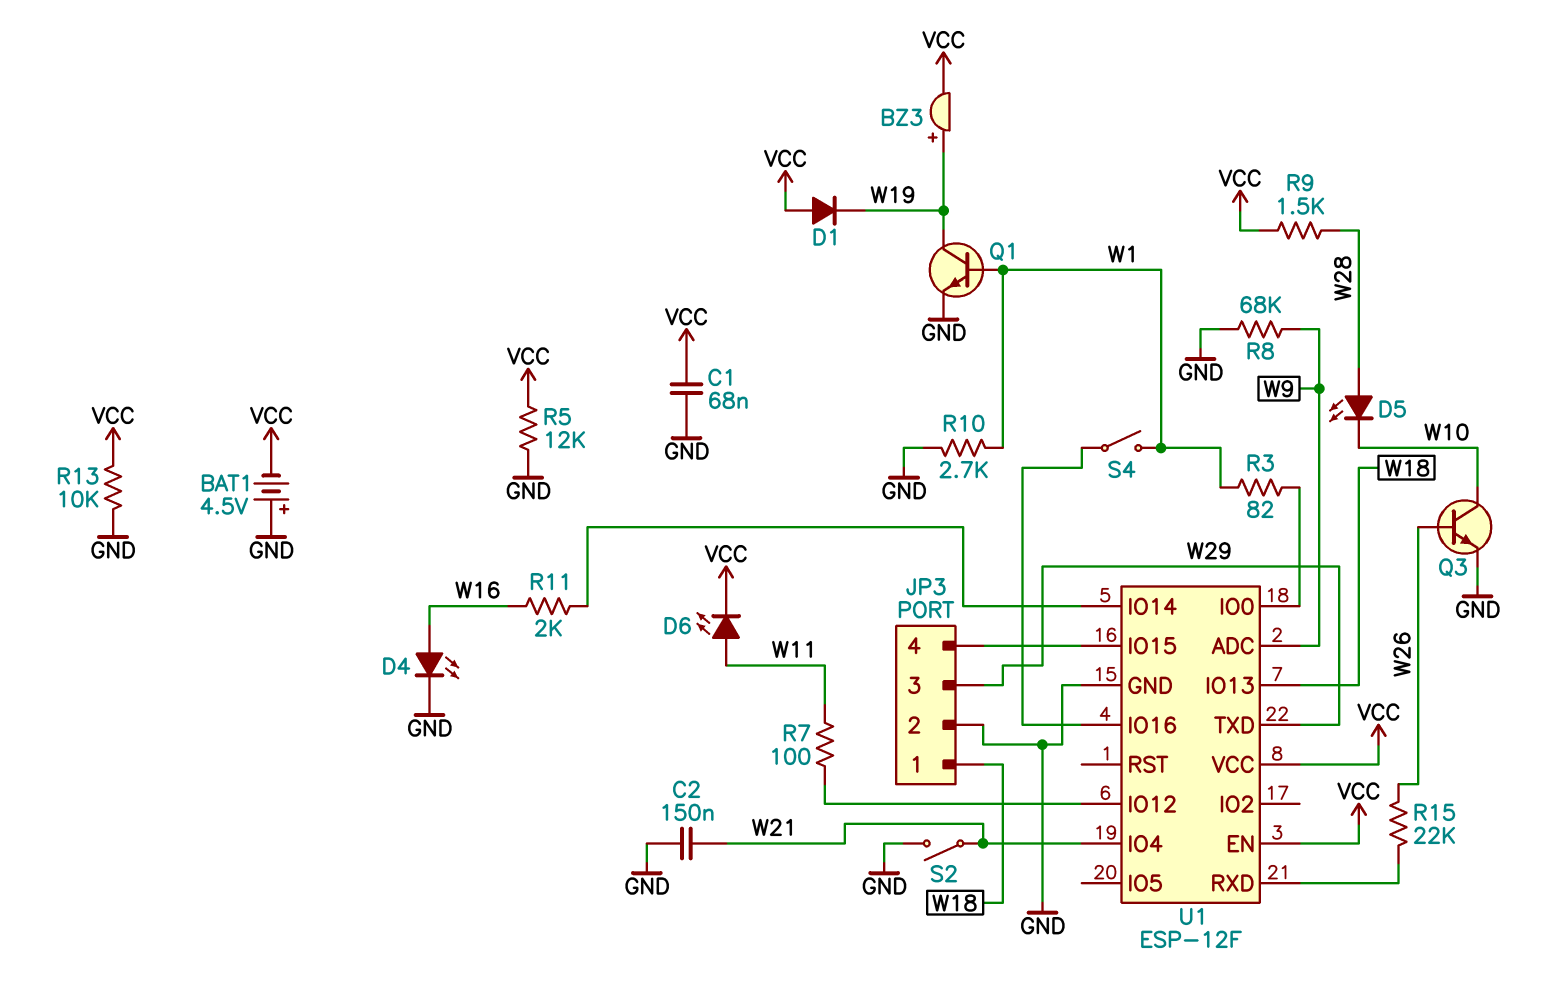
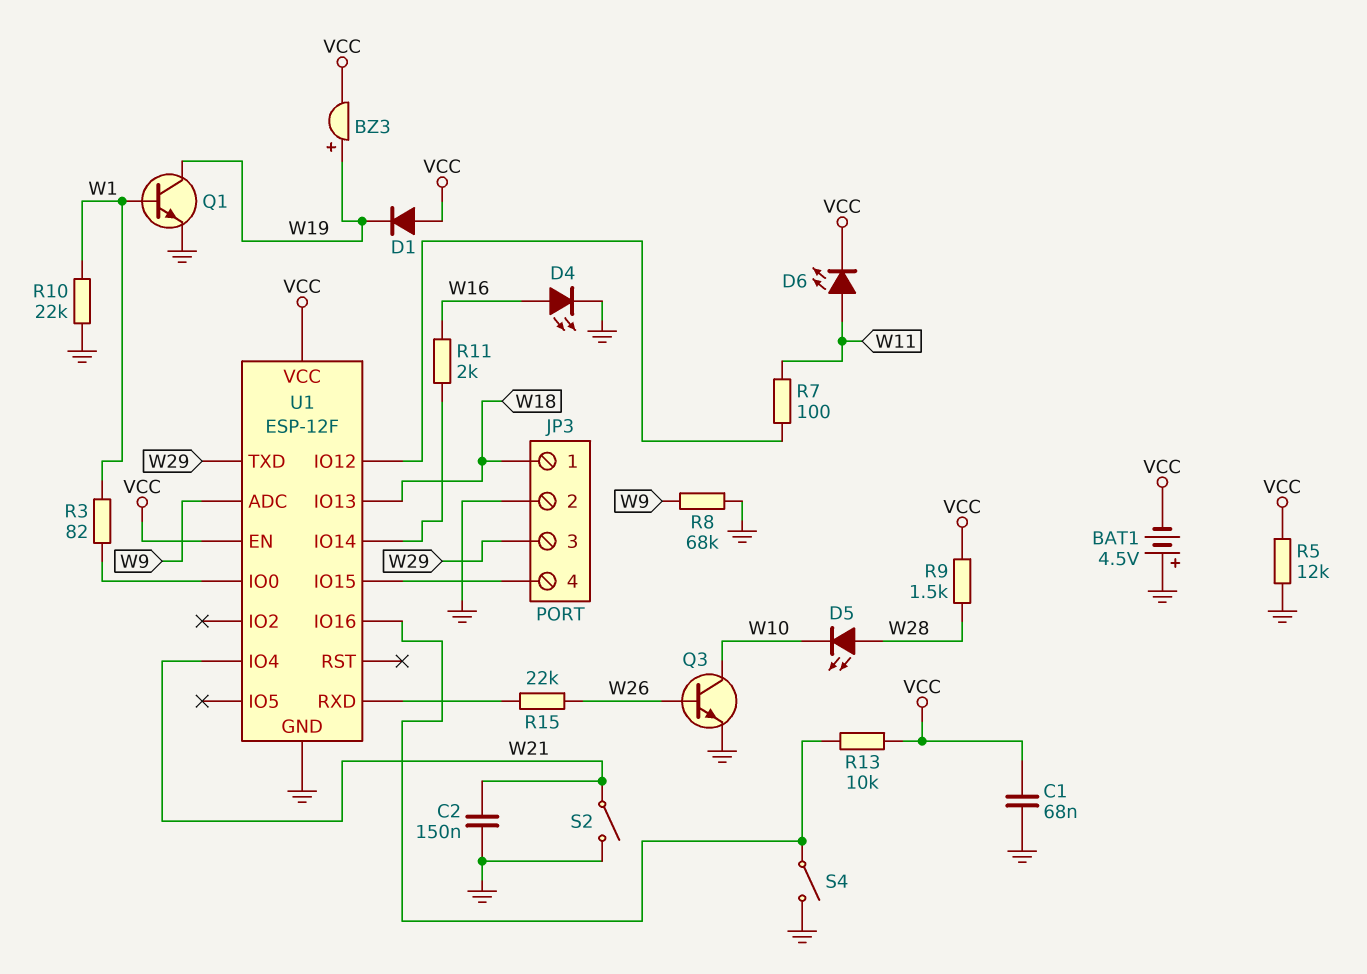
R10: 2.7k (GND, W1) -> 22k (GND, W1)
R13: 10k (GND, VCC) -> 10k (U1/IO16, VCC)
S4: switch (U1/IO16, W1) -> switch (GND, U1/IO16)

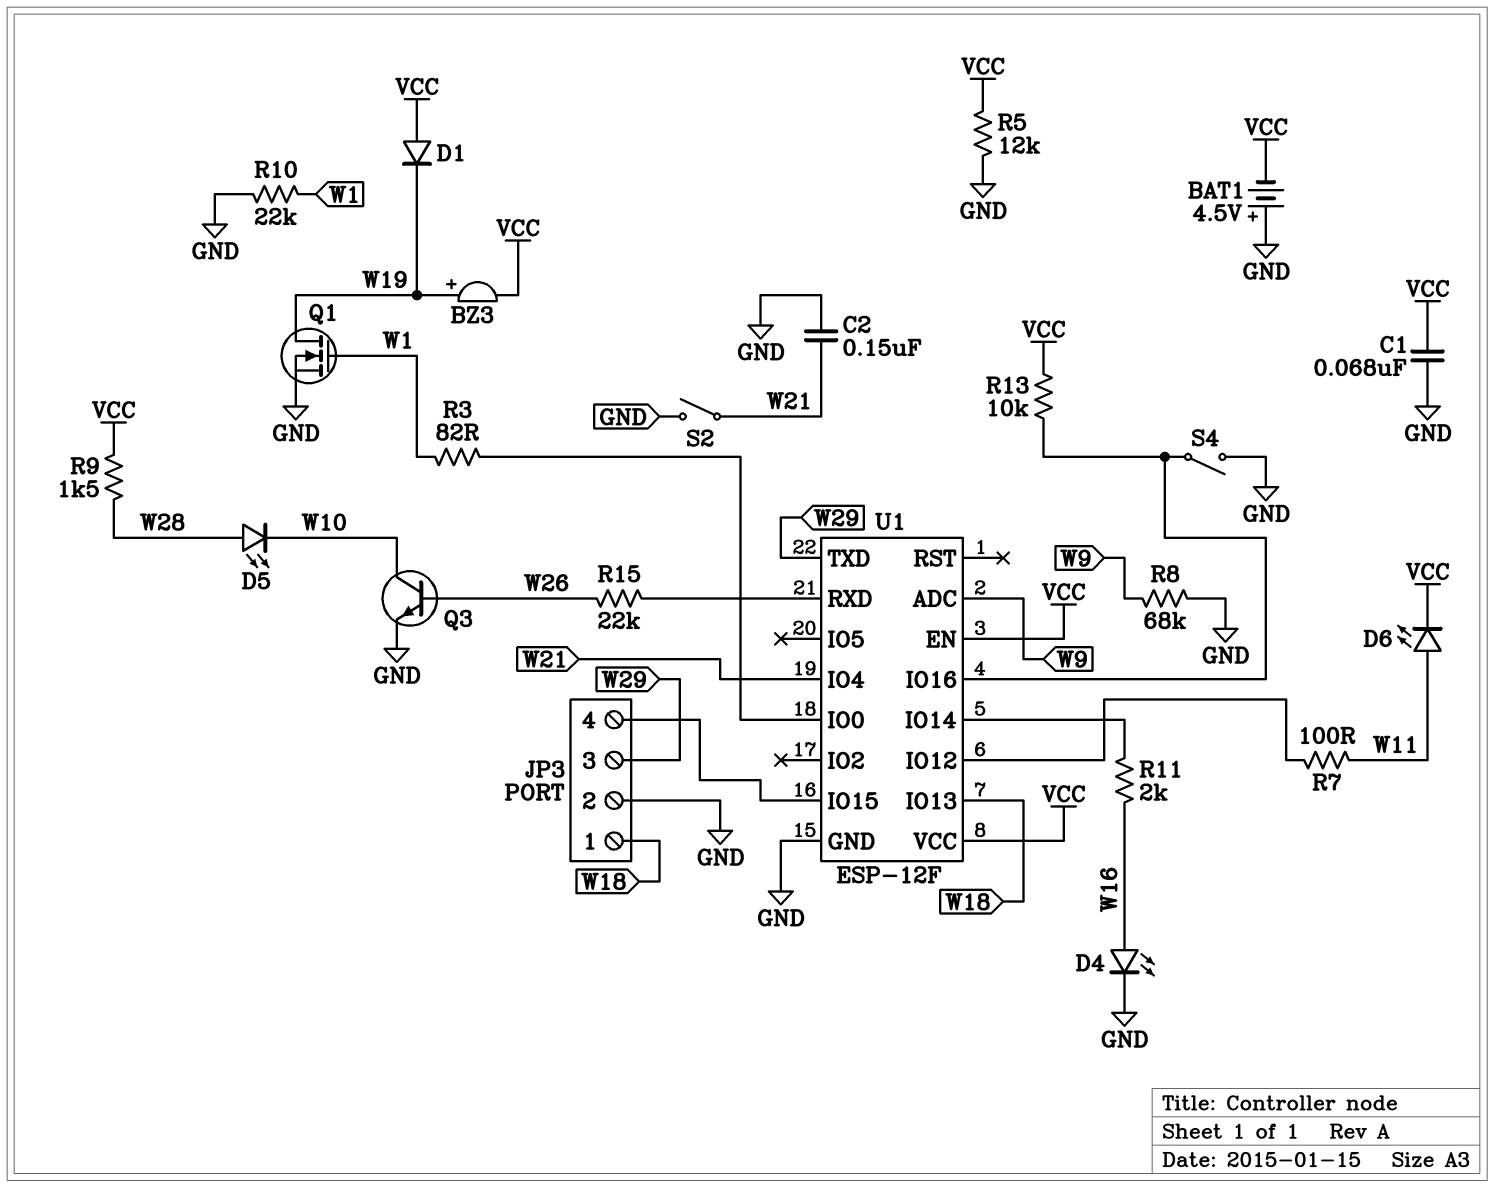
Q1: NPN (B W1, C W19, E GND) -> NMOS (G W1, D W19, S GND)

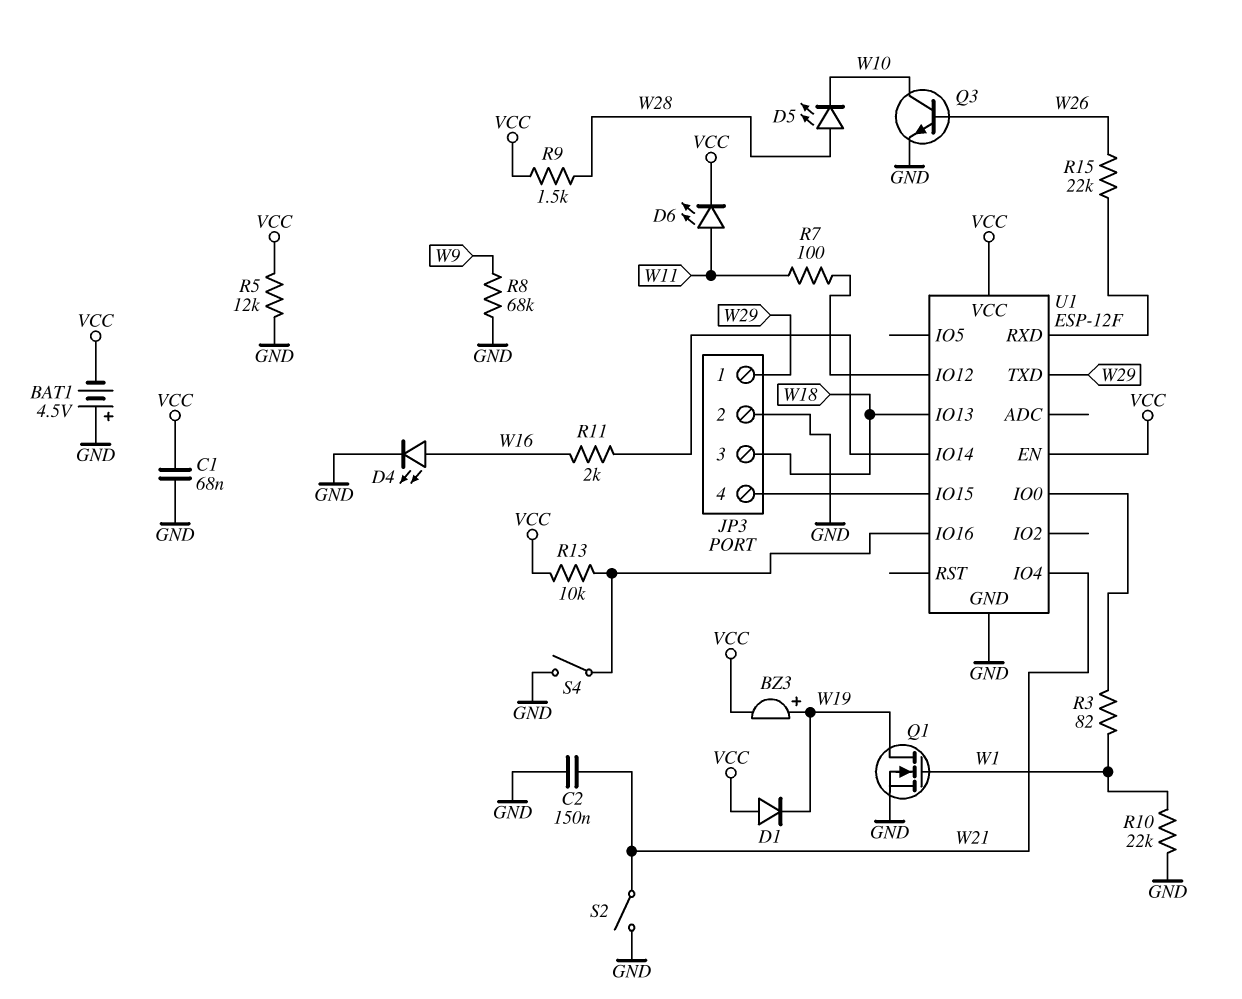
JP3 pin 1: W18 -> W29
JP3 pin 3: W29 -> W18
U1 pin ADC: W9 -> none

